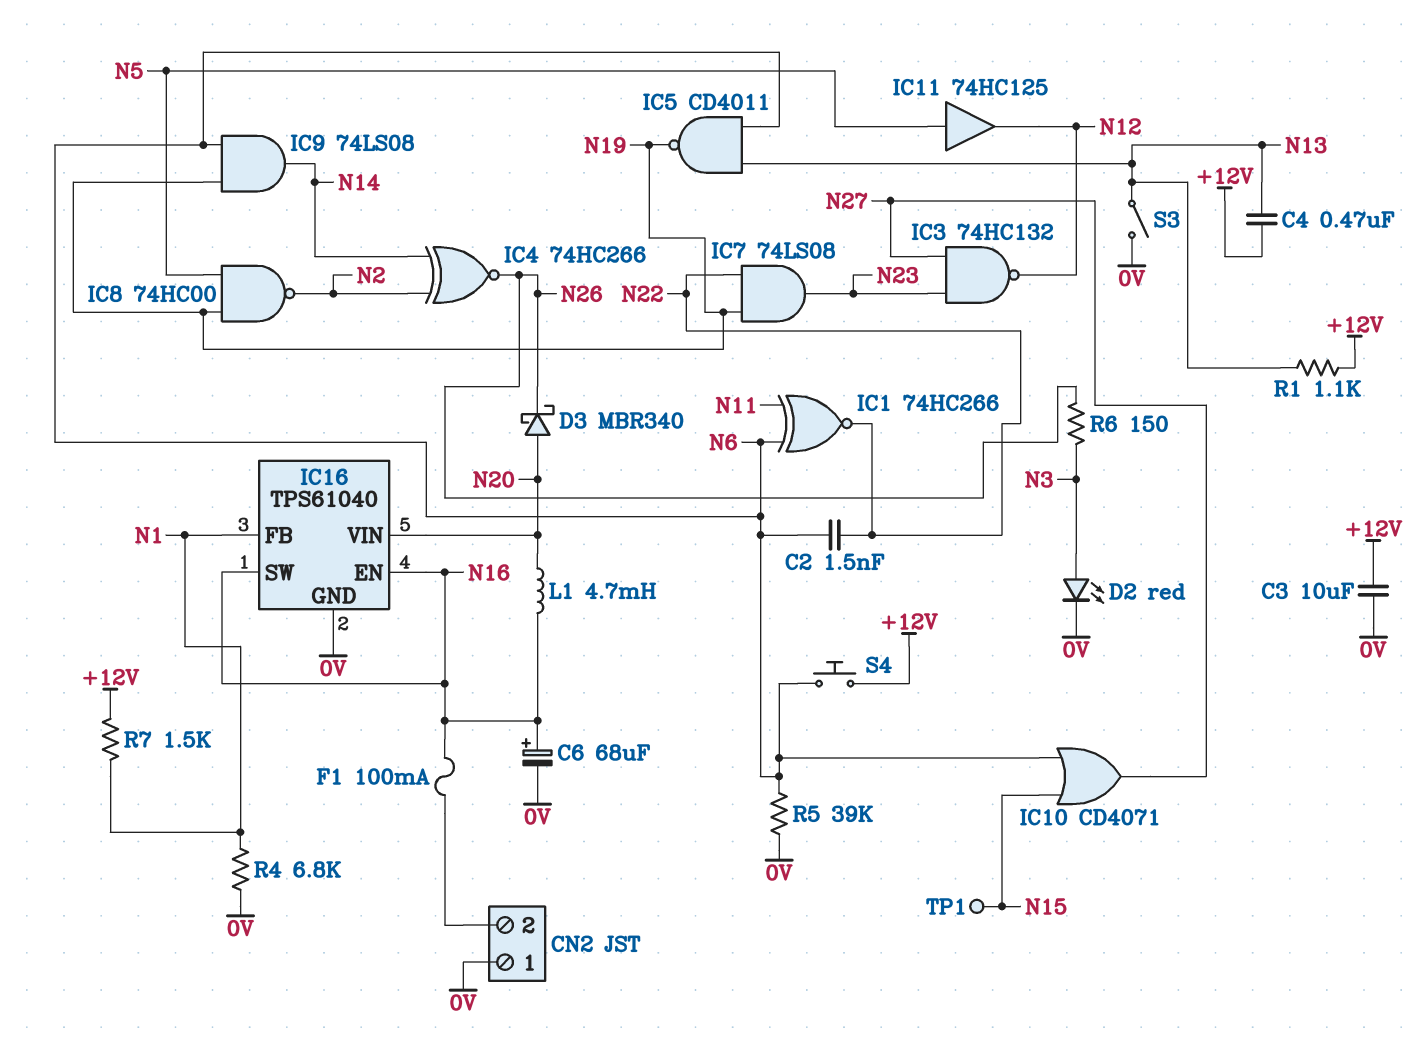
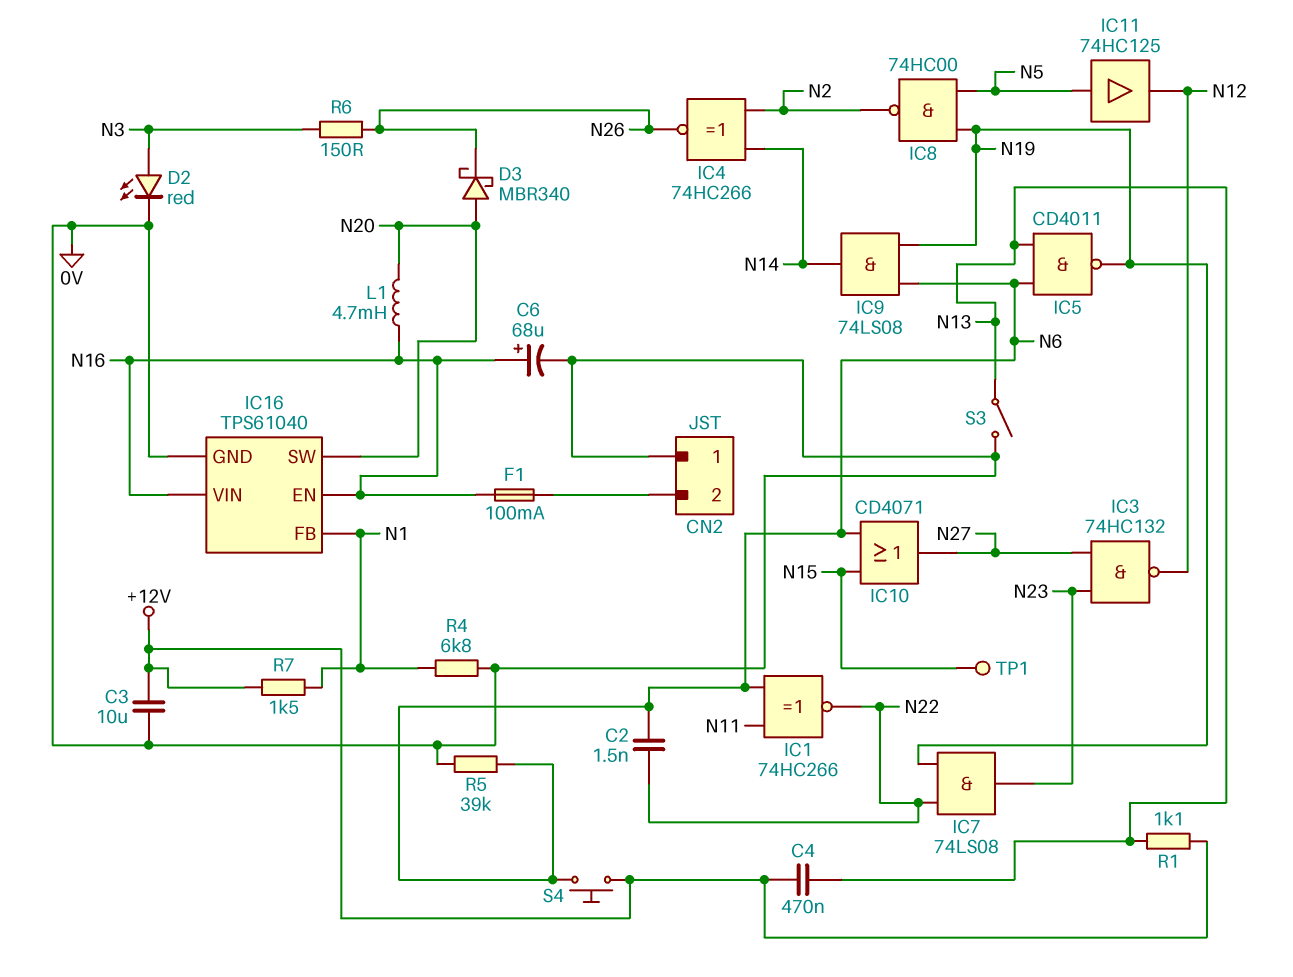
IC16 pin SW: N16 -> N20
IC16 pin VIN: N20 -> N16

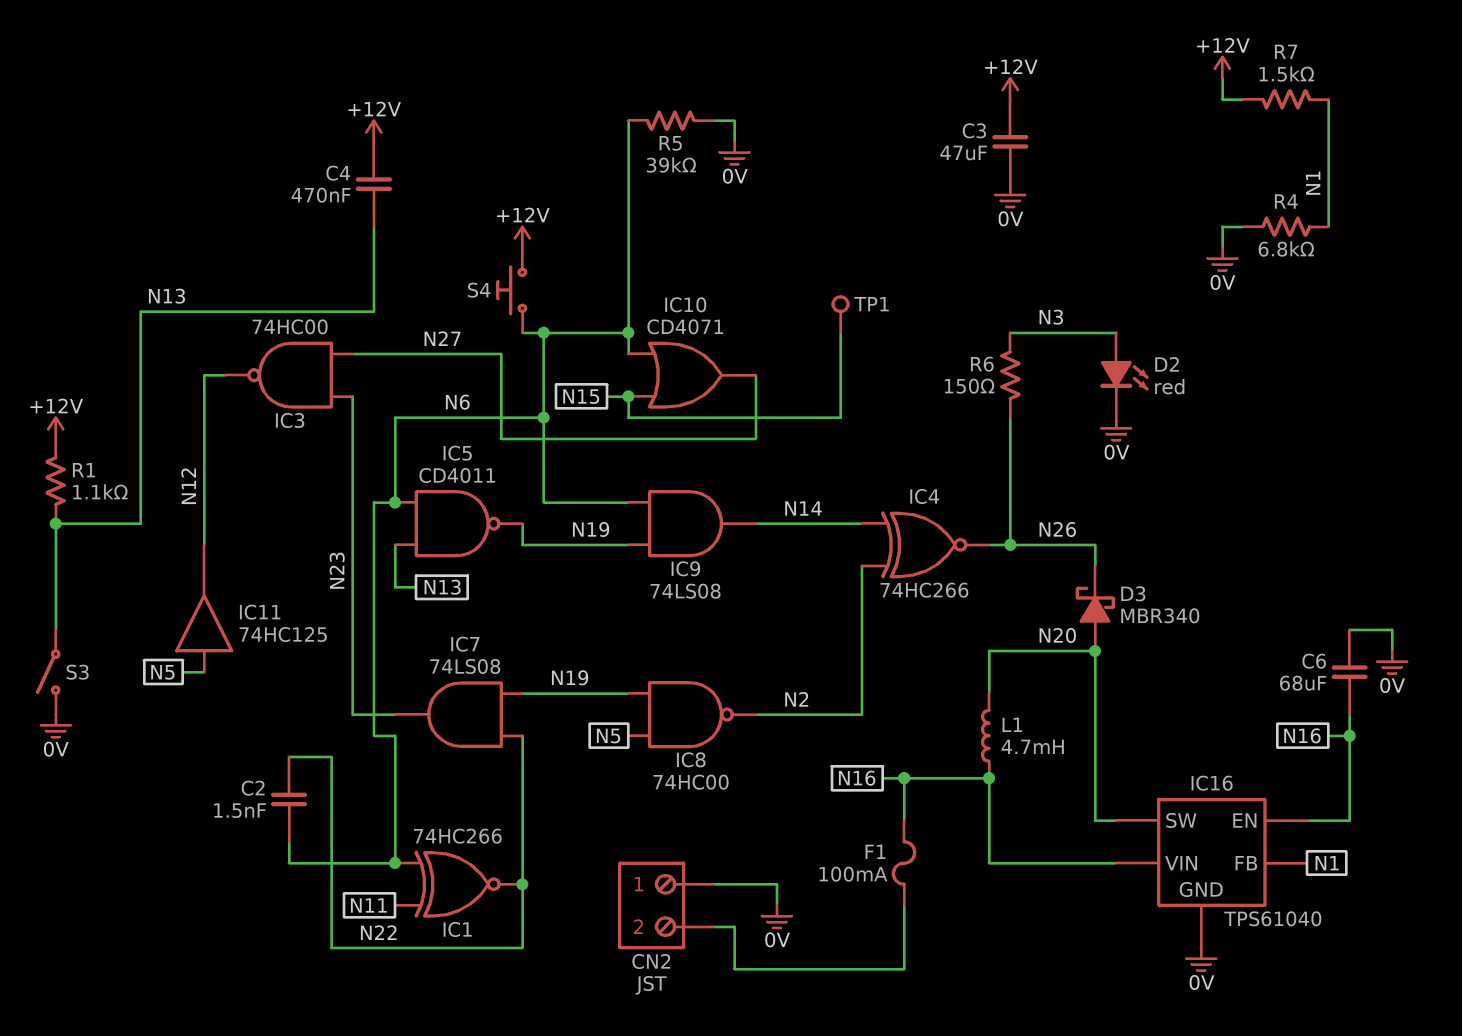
C3: 10uF (+12V, 0V) -> 47uF (+12V, 0V)
C6: 68uF (plus N16, minus 0V) -> 68uF (0V, N16)
IC3: NAND 74HC132 (in N23, in N27, out N12) -> NAND 74HC00 (in N23, in N27, out N12)

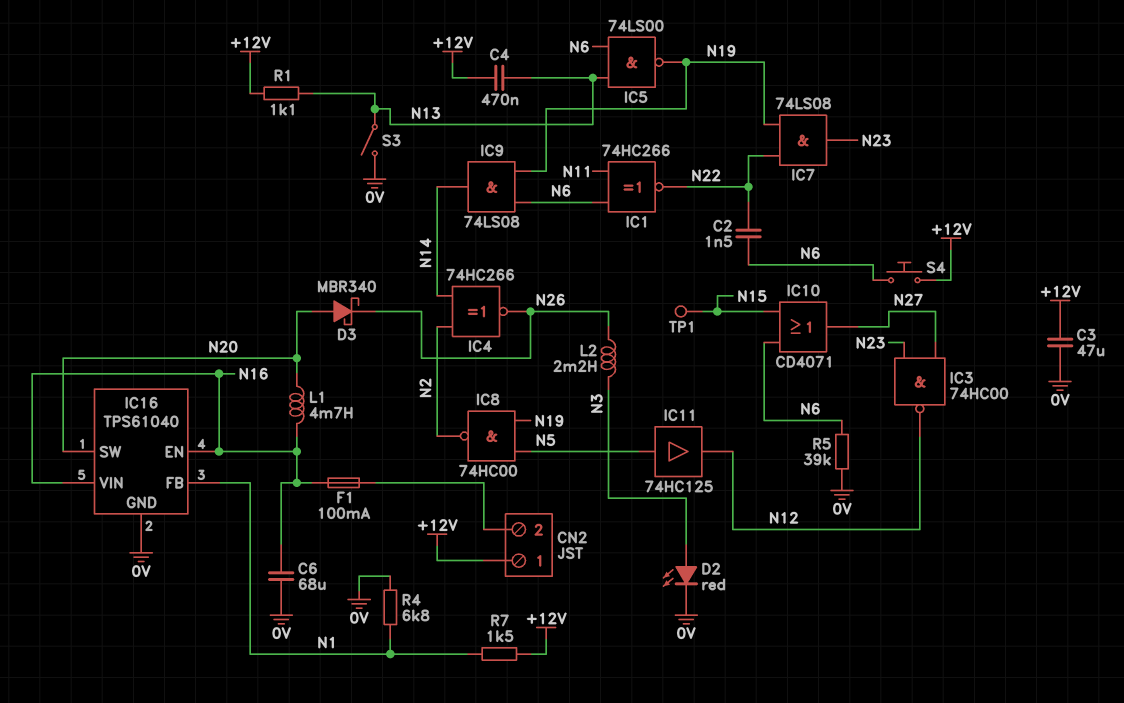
CN2 pin 1: 0V -> +12V
IC5: NAND CD4011 (in N6, in N13, out N19) -> NAND 74LS00 (in N6, in N13, out N19)
L2: none -> 2.2mH (N3, N26)
R6: 150 (N3, N26) -> none

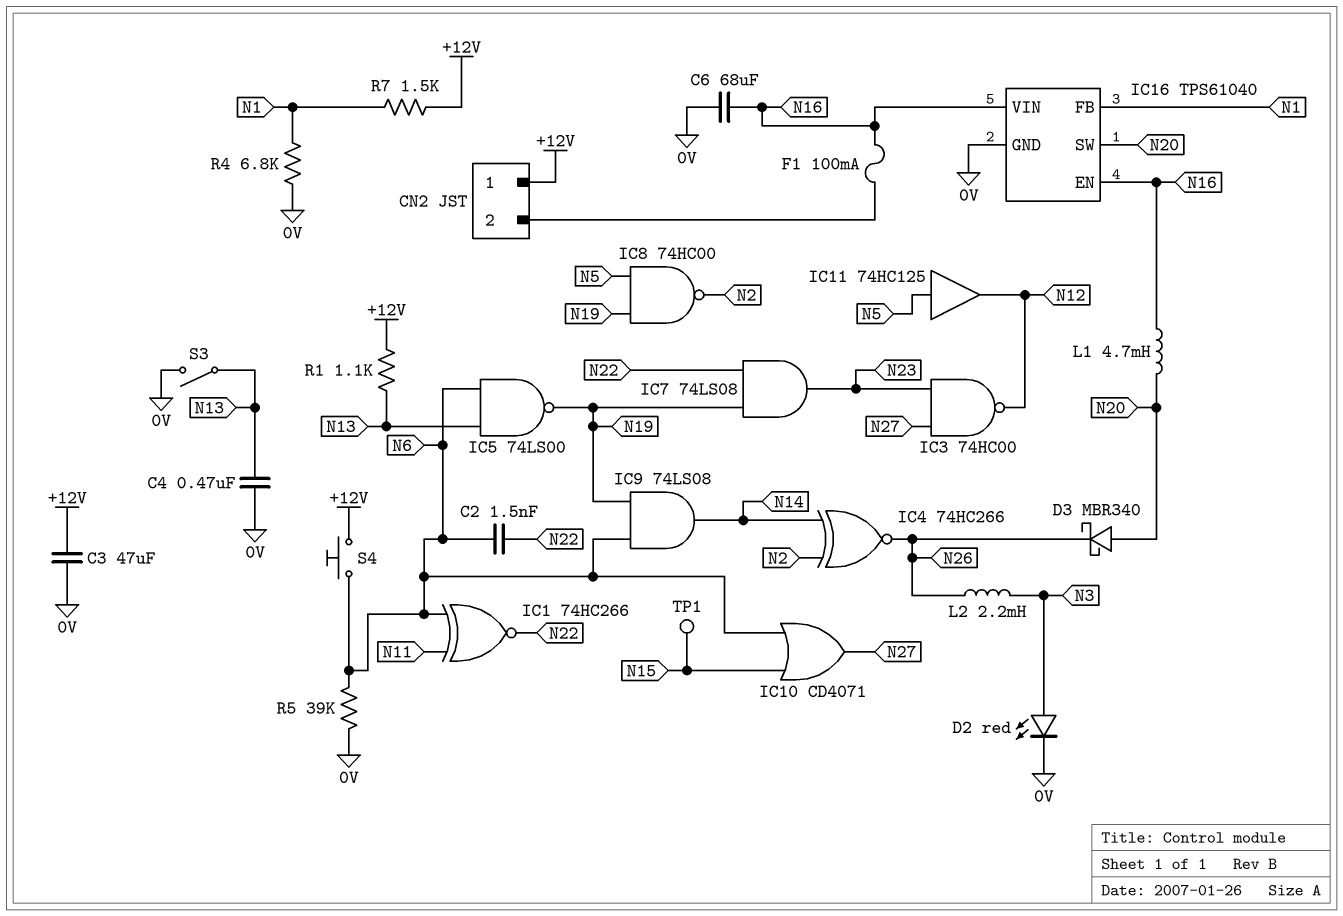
C4: 470nF (+12V, N13) -> 470nF (0V, N13)

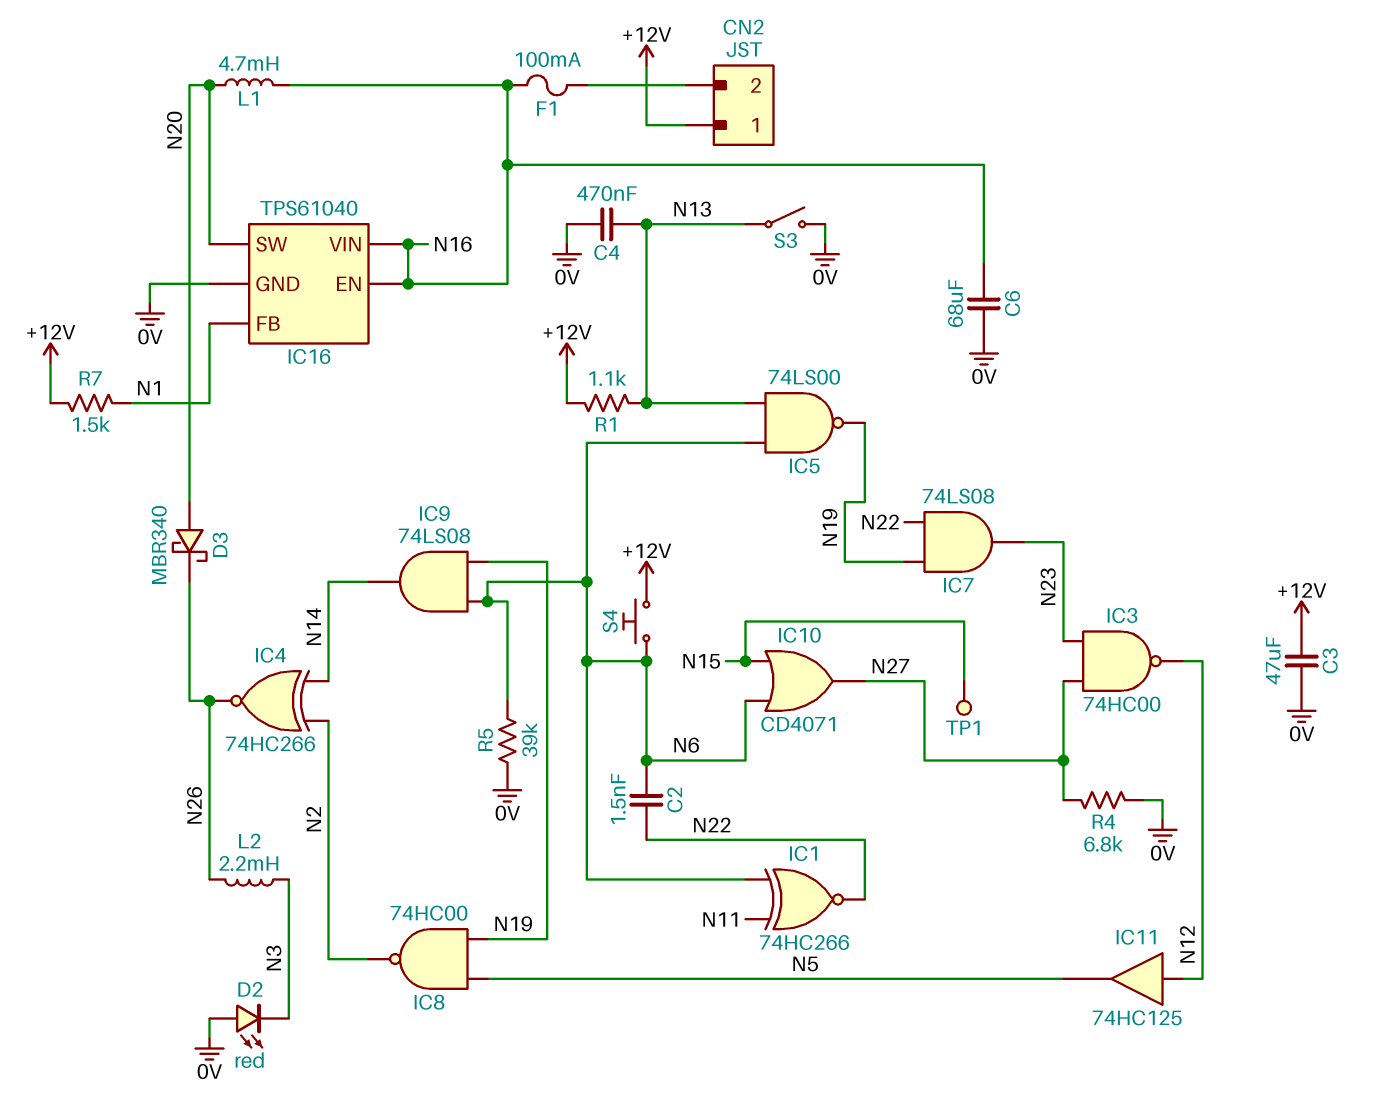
D2: LED red (A N3, K 0V) -> LED red (A 0V, K N3)
IC11: buffer 74HC125 (in N5, out N12) -> buffer 74HC125 (in N12, out N5)
R4: 6.8k (0V, N1) -> 6.8k (0V, N27)

